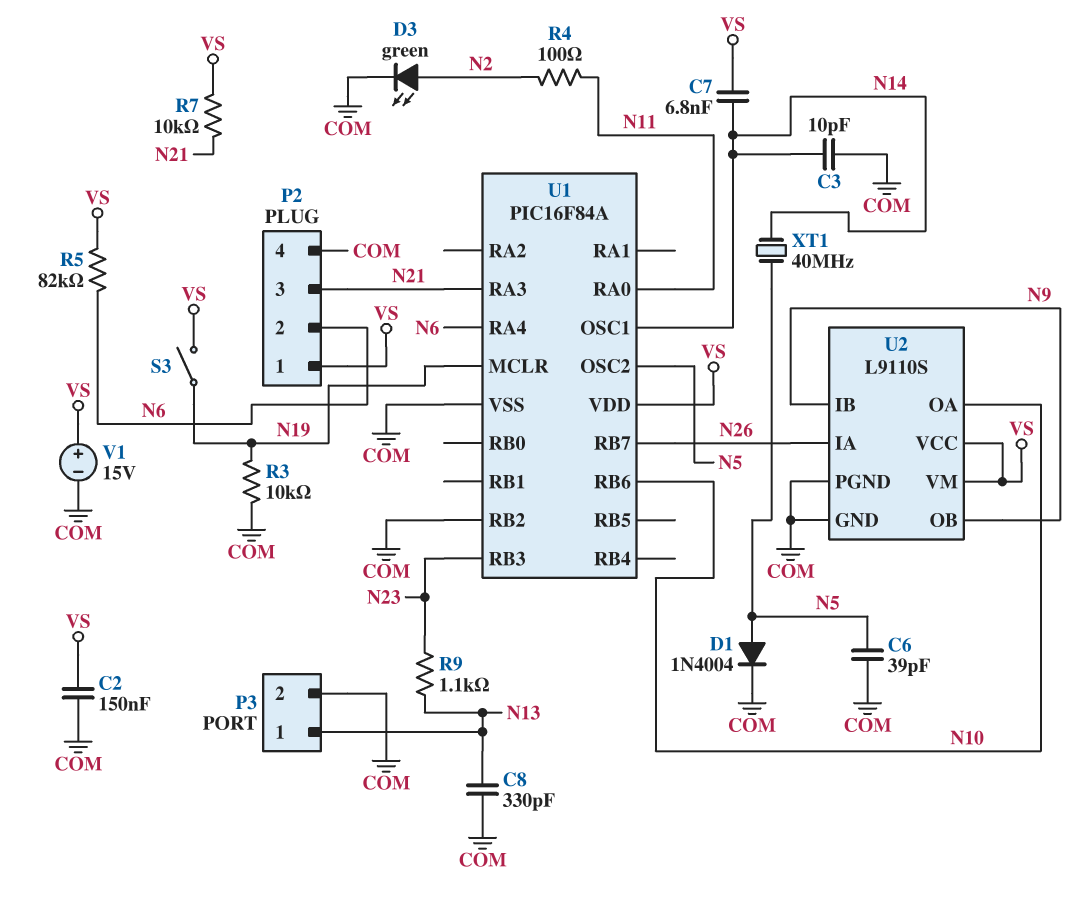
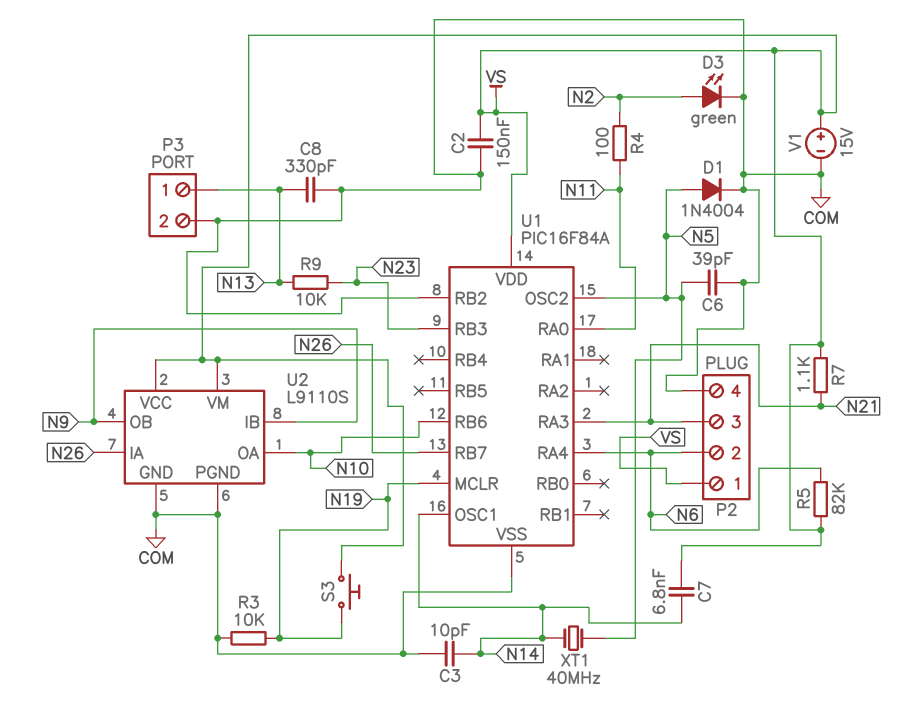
R7: 10k (N21, VS) -> 1.1k (N21, VS)
R9: 1.1k (N13, N23) -> 10k (N13, N23)
S3: switch (N19, VS) -> button (N19, VS)

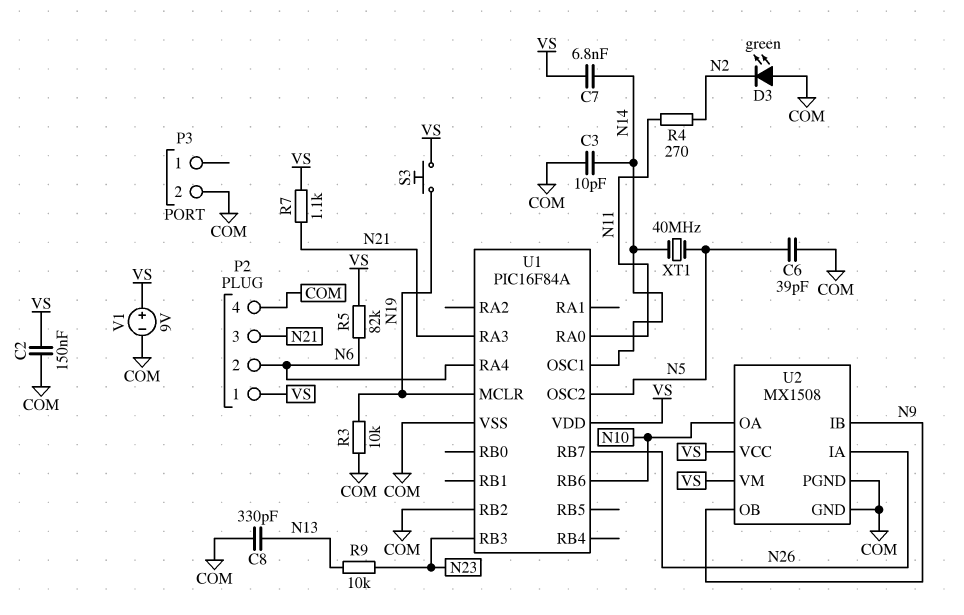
D1: diode 1N4004 (A N5, K COM) -> none
D3: LED green (A N2, K COM) -> LED green (A COM, K N2)
P3 pin 1: N13 -> none
R4: 100 (N2, N11) -> 270 (N2, N11)
U2: L9110S -> MX1508
V1: 15V (plus VS, minus COM) -> 9V (plus VS, minus COM)

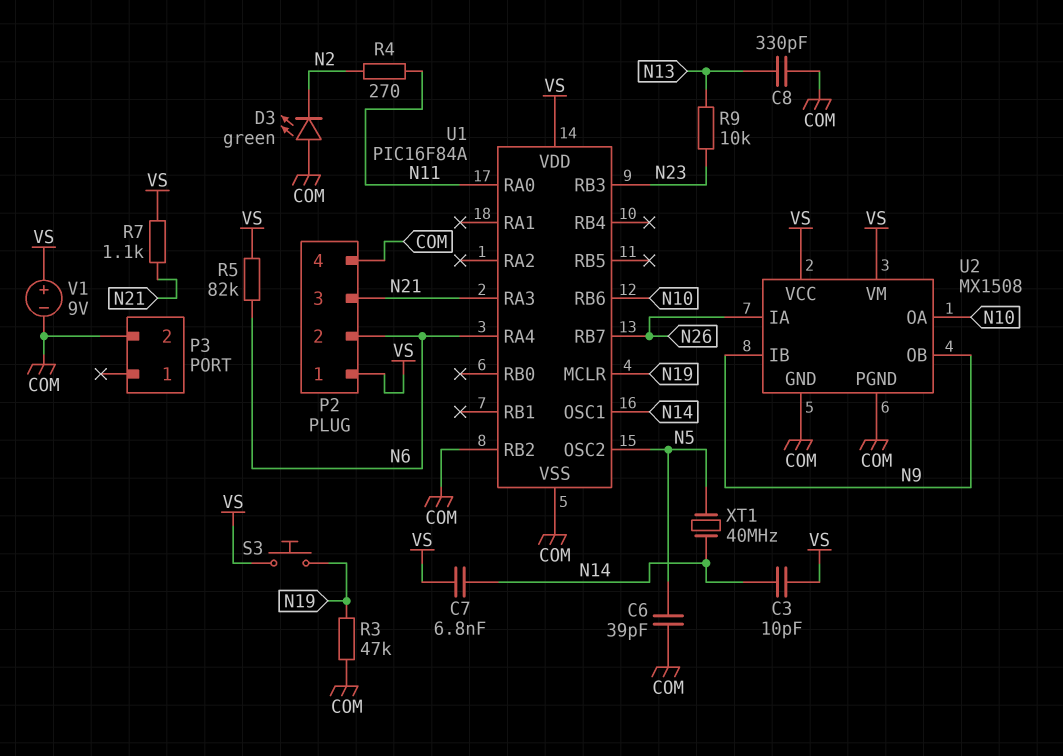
C2: 150nF (COM, VS) -> none
C3: 10pF (COM, N14) -> 10pF (N14, VS)
R3: 10k (COM, N19) -> 47k (COM, N19)

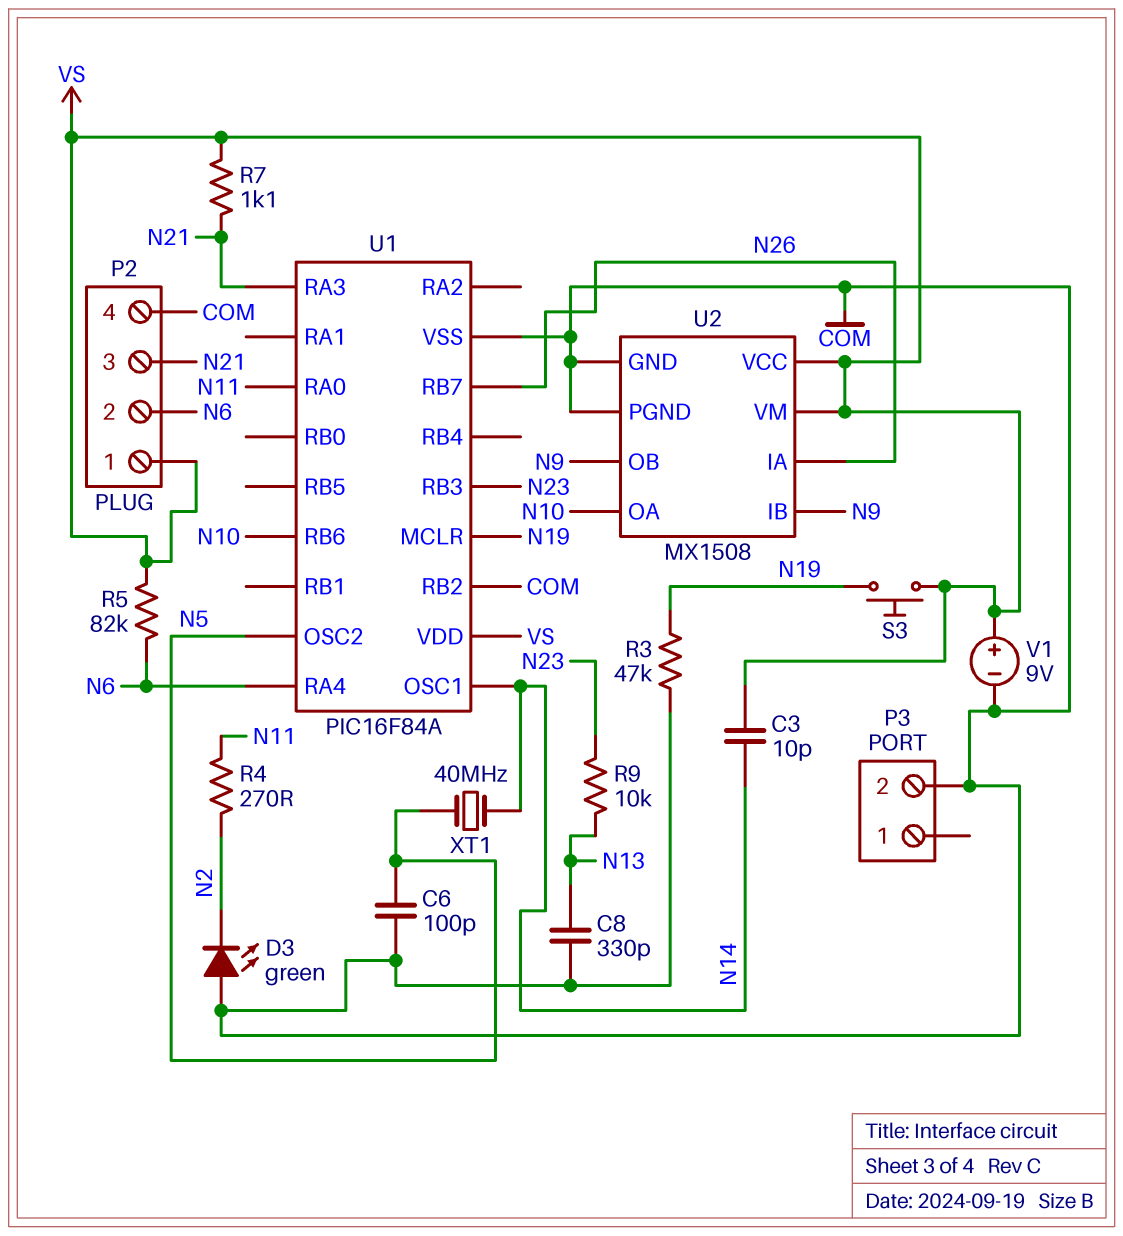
C6: 39pF (COM, N5) -> 100pF (COM, N5)
C7: 6.8nF (N14, VS) -> none

